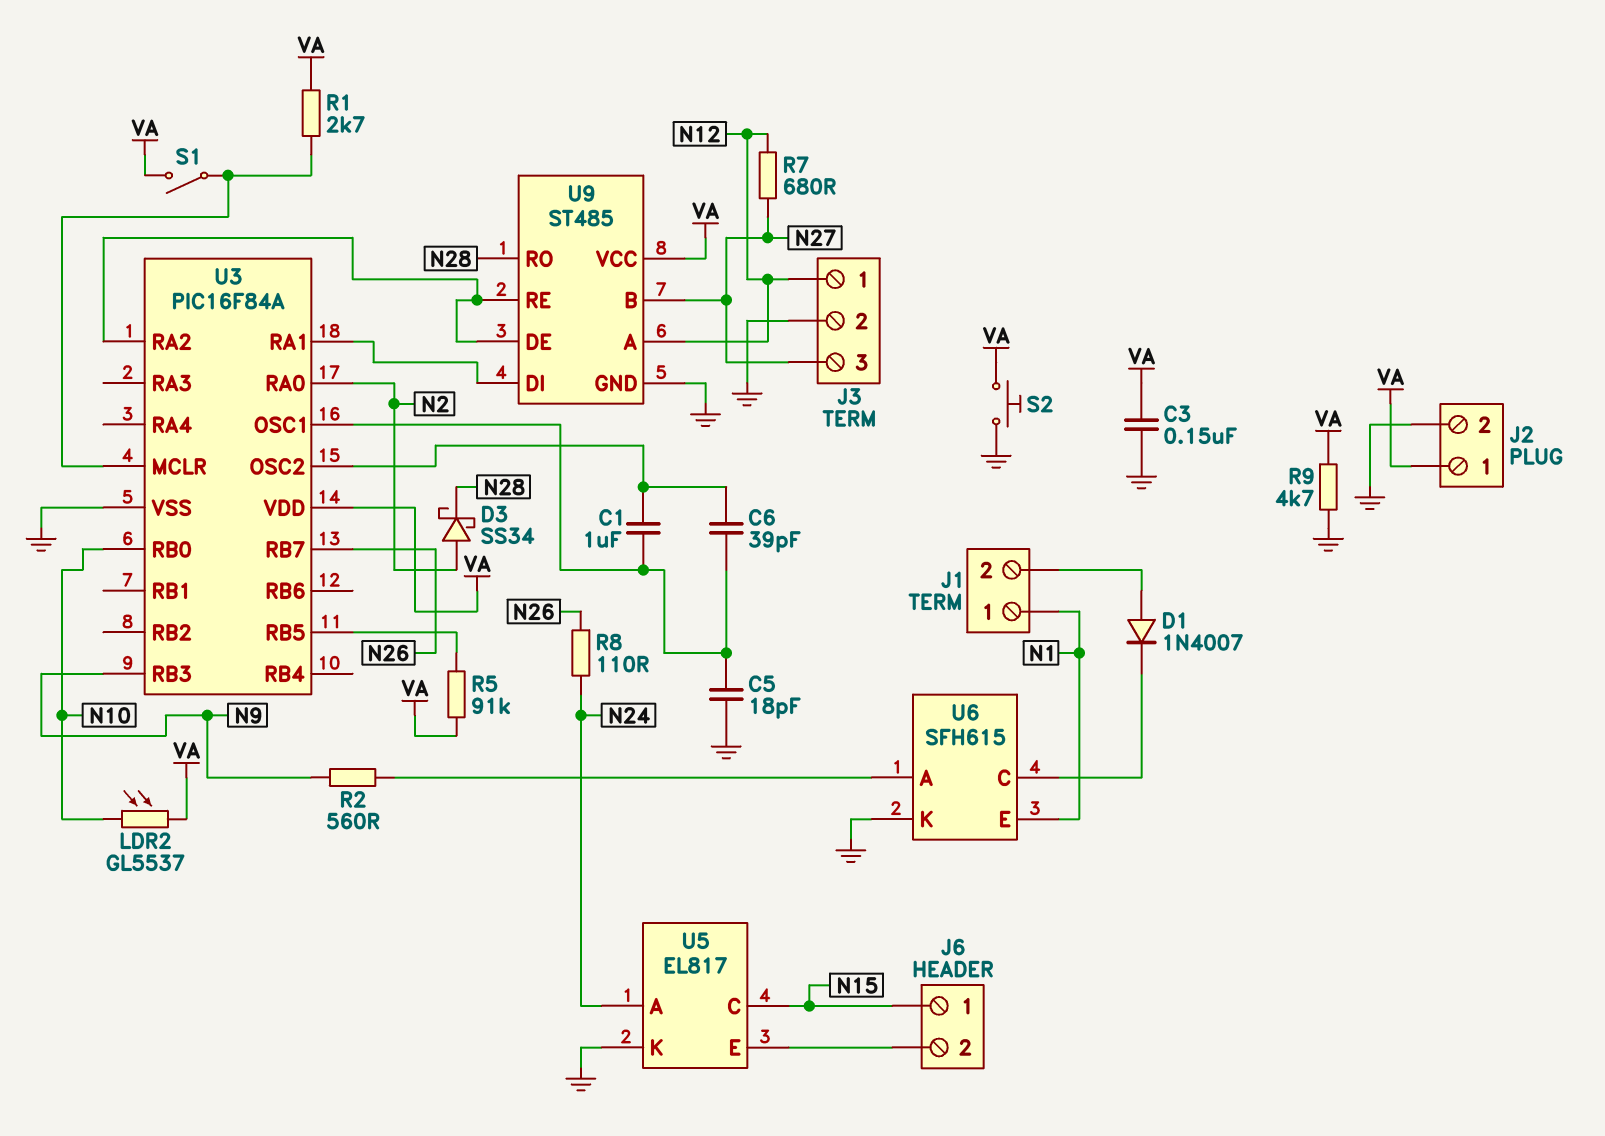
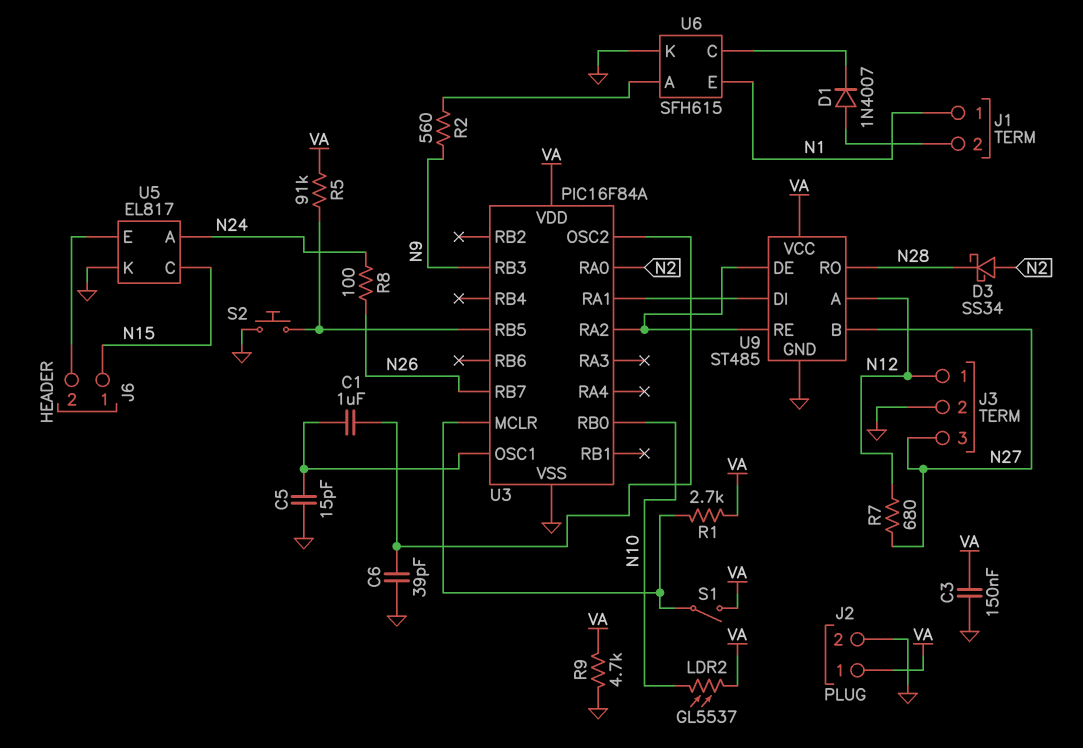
C5: 18pF (GND, U3/OSC1) -> 15pF (GND, U3/OSC1)
C6: 39pF (U3/OSC1, U3/OSC2) -> 39pF (GND, U3/OSC2)
R8: 110 (N24, N26) -> 100 (N24, N26)
S2: button (GND, VA) -> button (GND, U3/RB5)

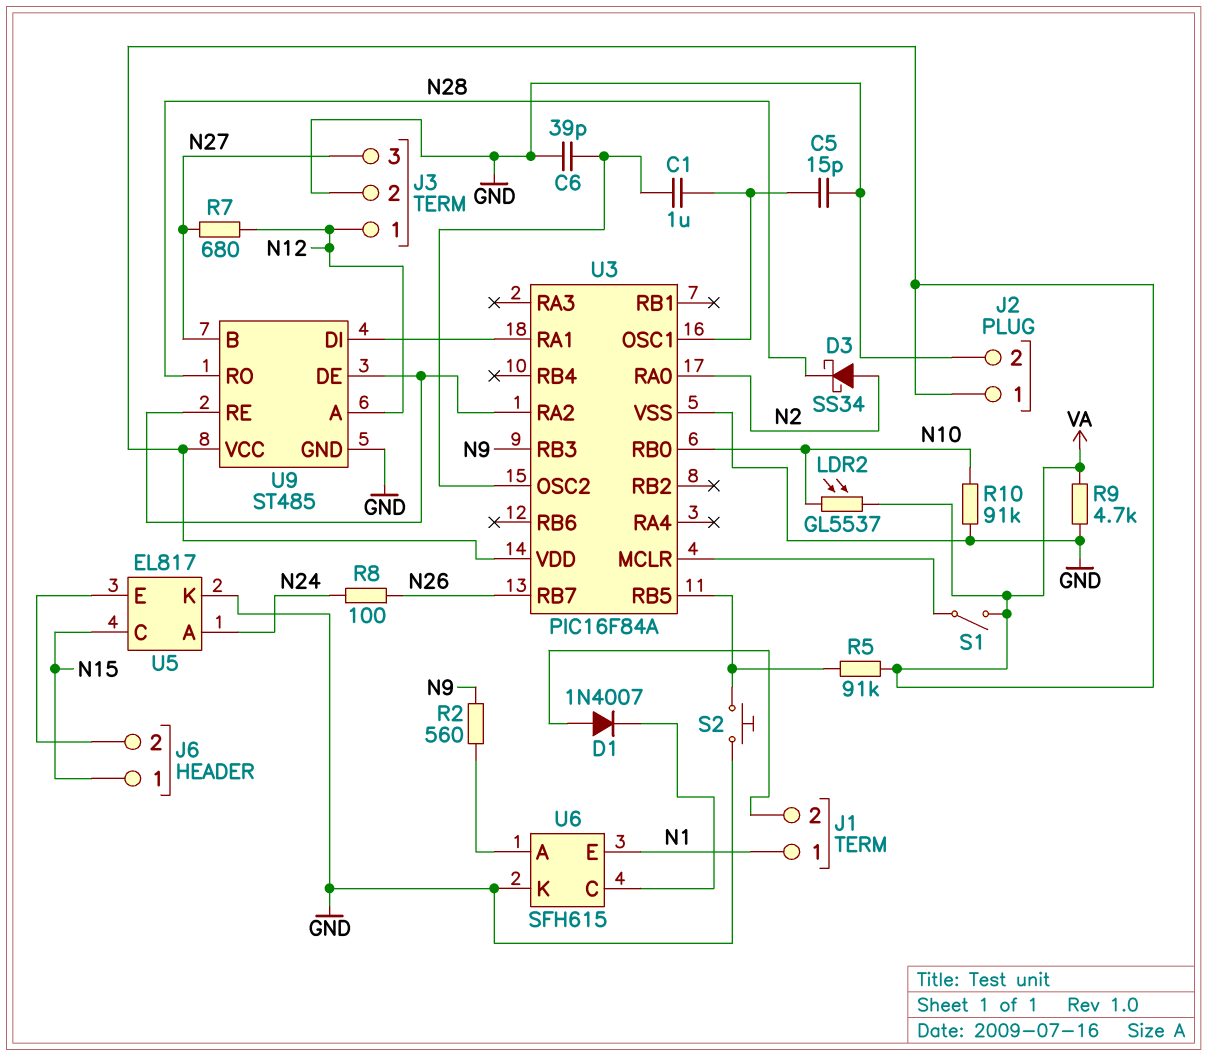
C3: 150nF (GND, VA) -> none
R1: 2.7k (U3/MCLR, VA) -> none
R10: none -> 91k (GND, N10)

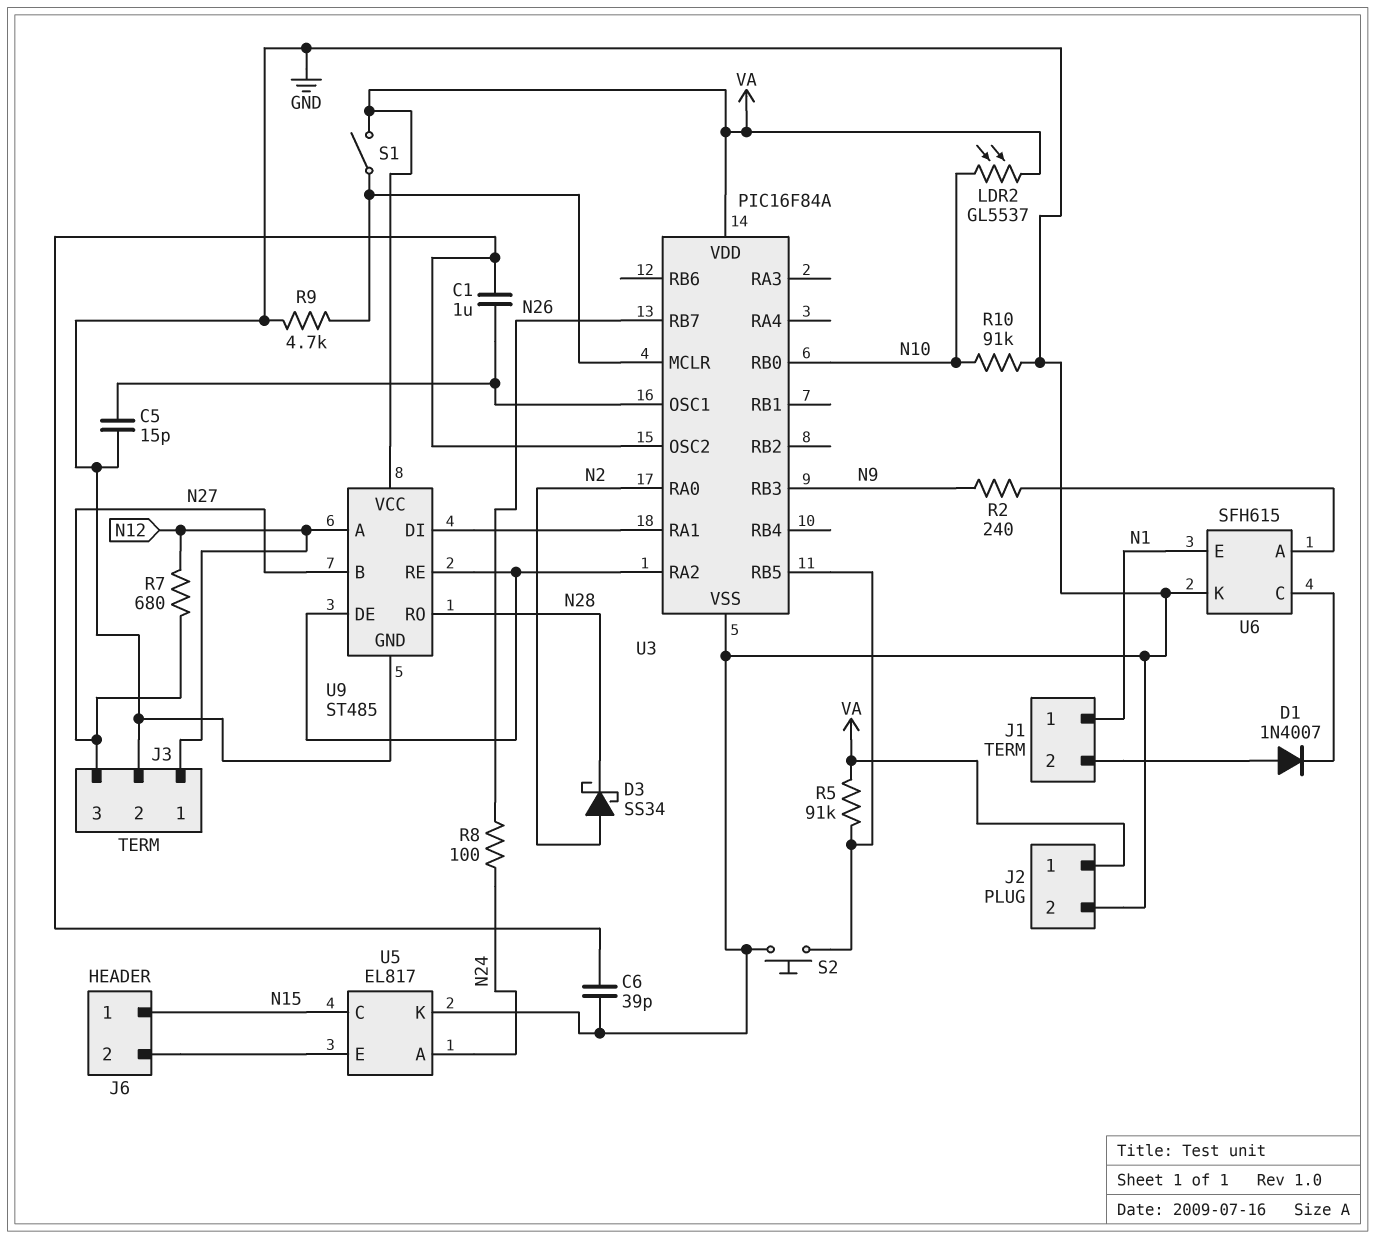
R2: 560 (N9, U6/A) -> 240 (N9, U6/A)
R9: 4.7k (GND, VA) -> 4.7k (GND, U3/MCLR)

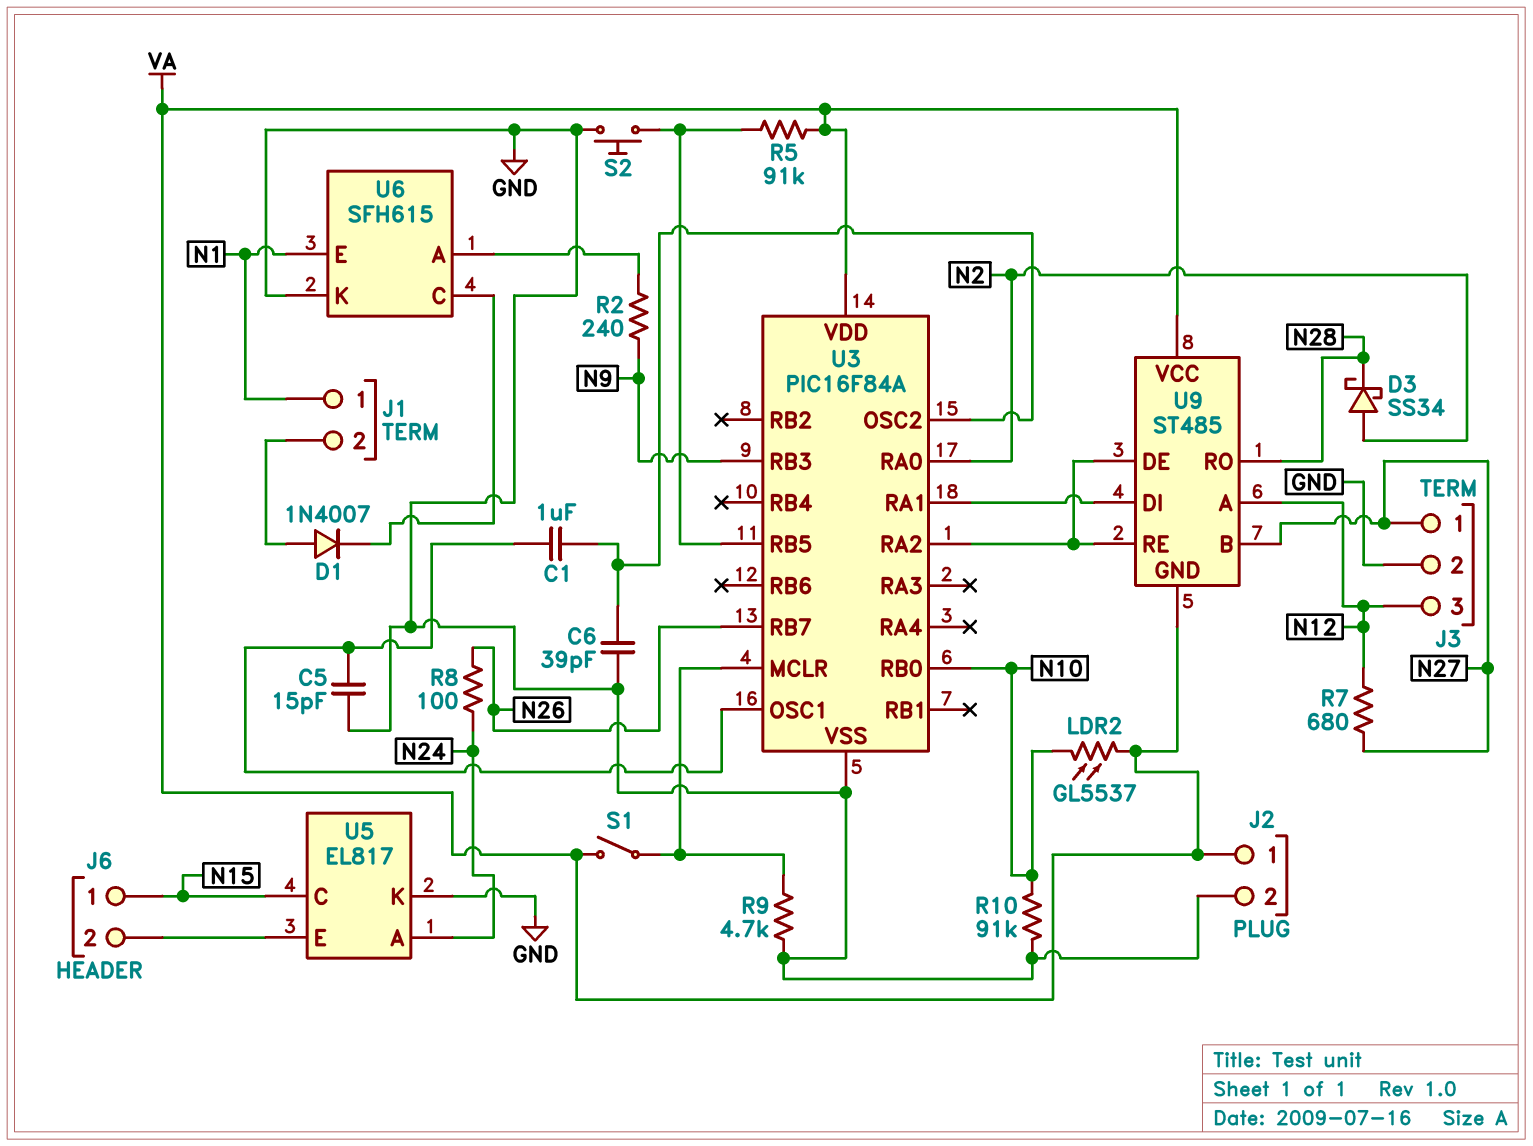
J3 pin 1: N12 -> N27
J3 pin 3: N27 -> N12
U9 pin GND: GND -> VA

